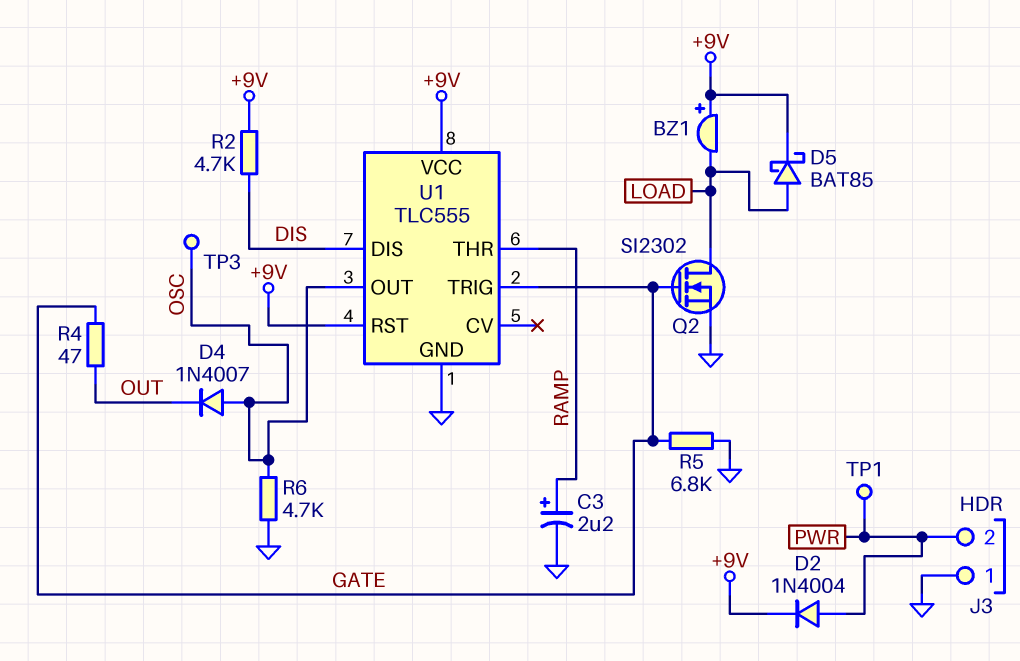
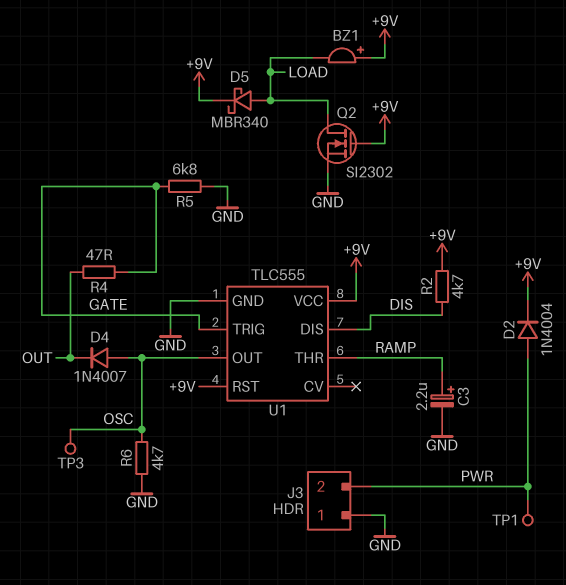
D5: schottky BAT85 (A LOAD, K +9V) -> schottky MBR340 (A LOAD, K +9V)
Q2: NMOS SI2302 (G GATE, D LOAD, S GND) -> NMOS SI2302 (G +9V, D LOAD, S GND)

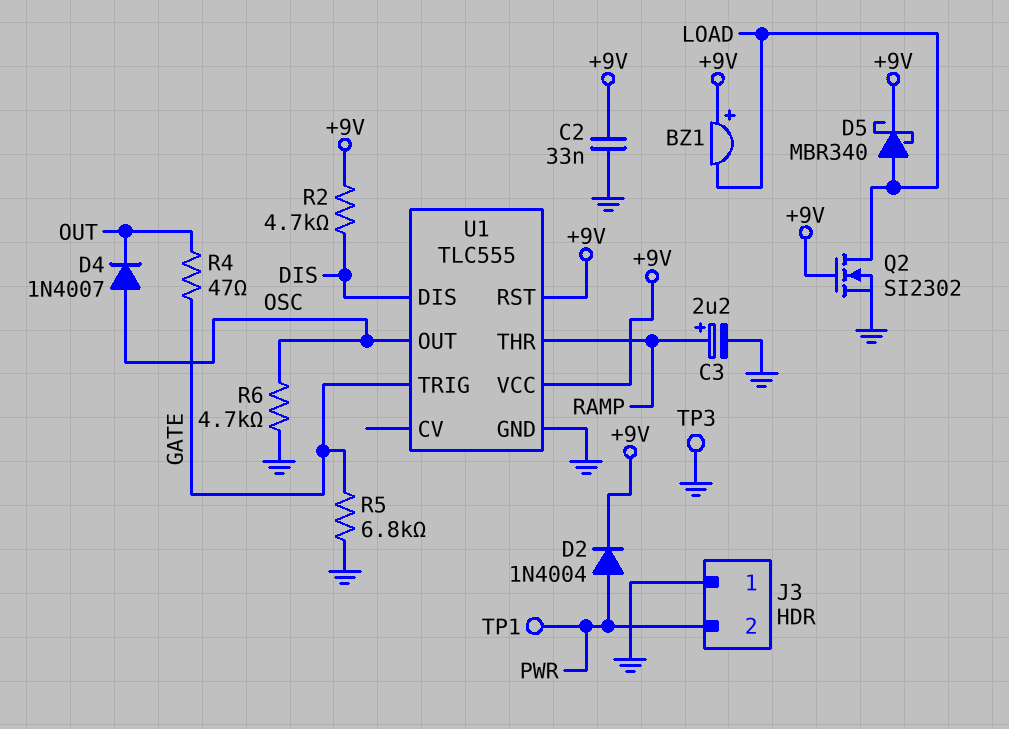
C2: none -> 33nF (+9V, GND)
TP3: test point (OSC) -> test point (GND)

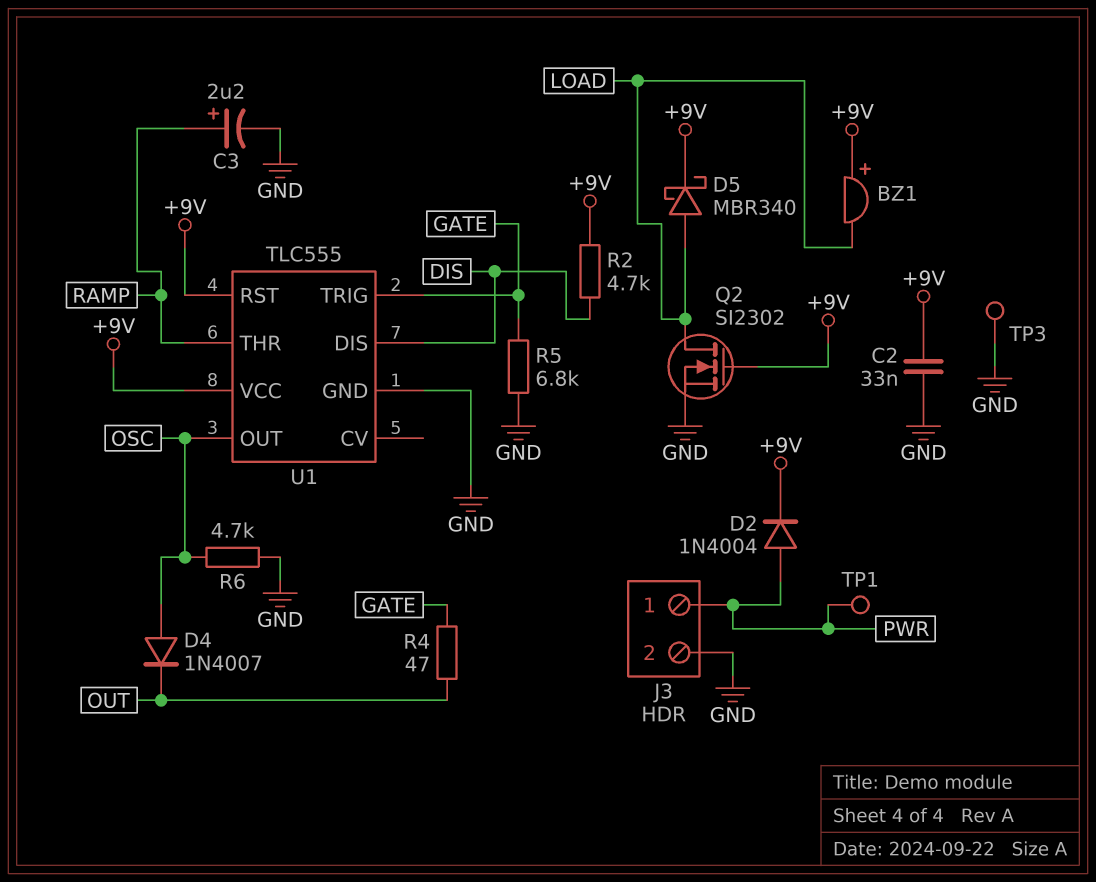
J3 pin 1: GND -> PWR
J3 pin 2: PWR -> GND

